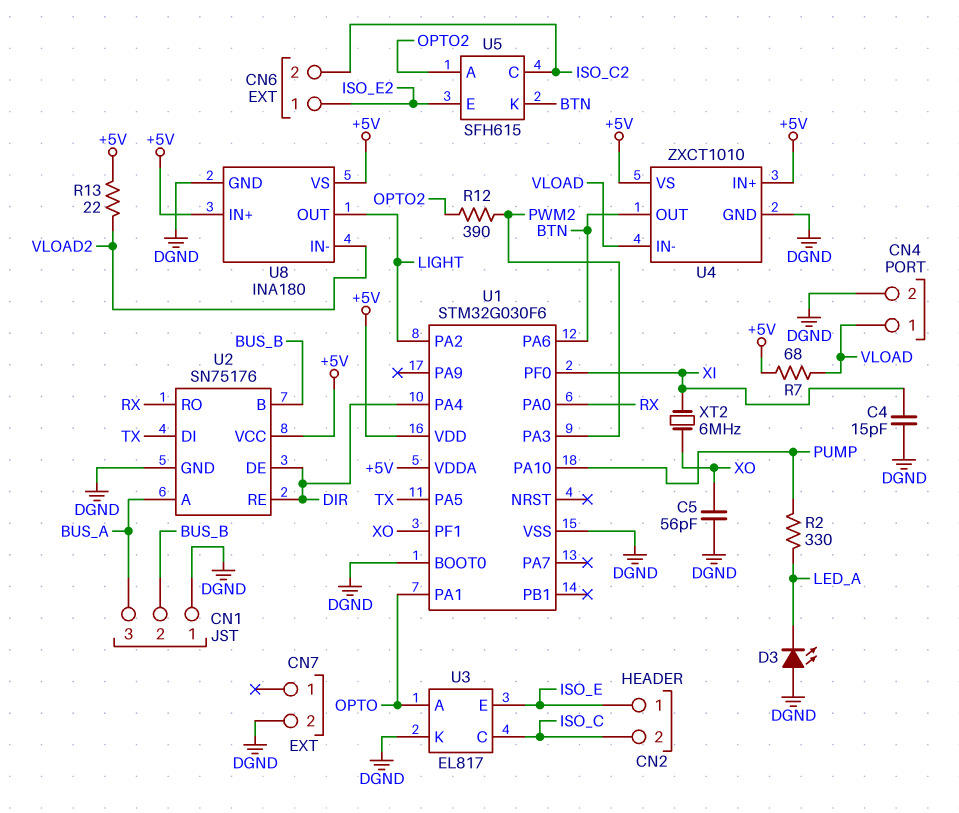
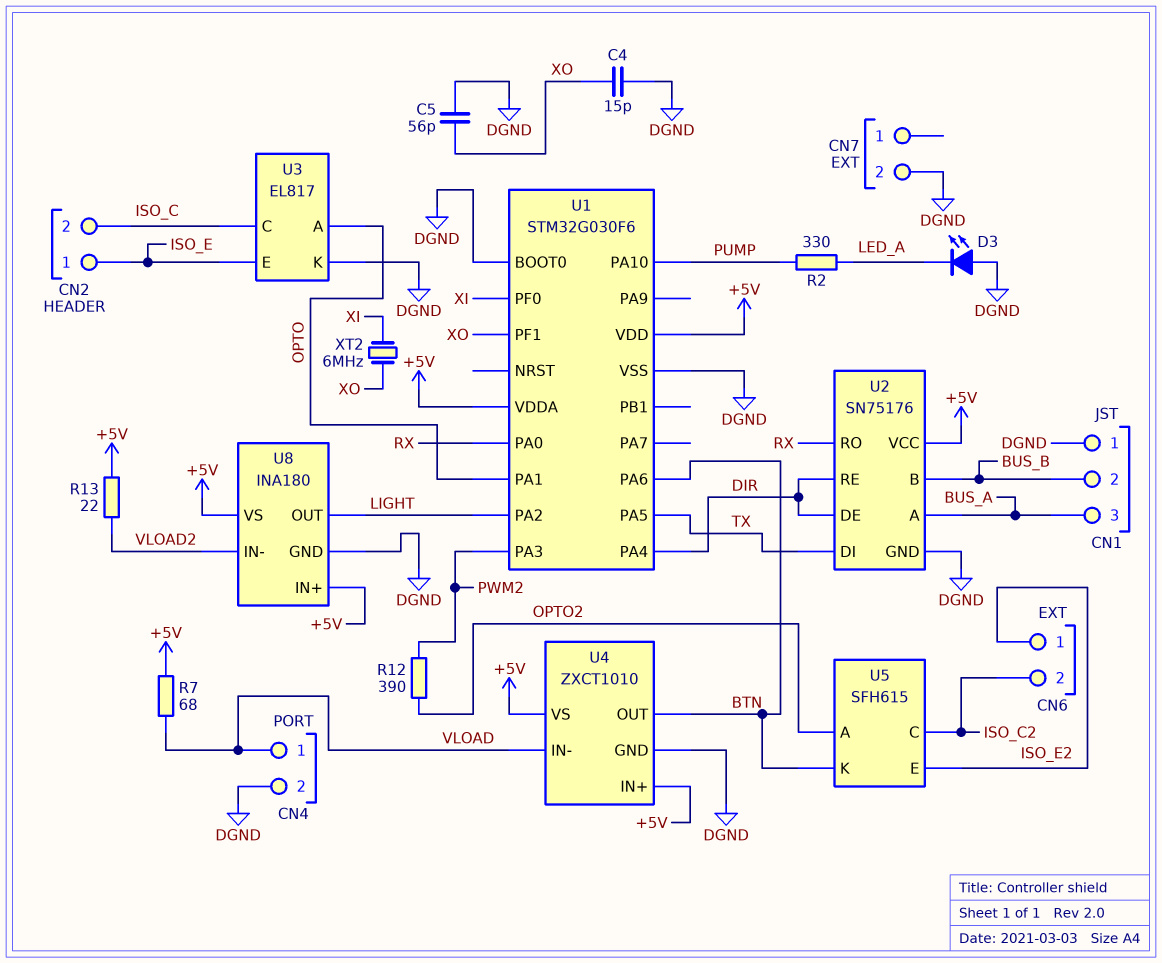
C4: 15pF (DGND, XI) -> 15pF (DGND, XO)

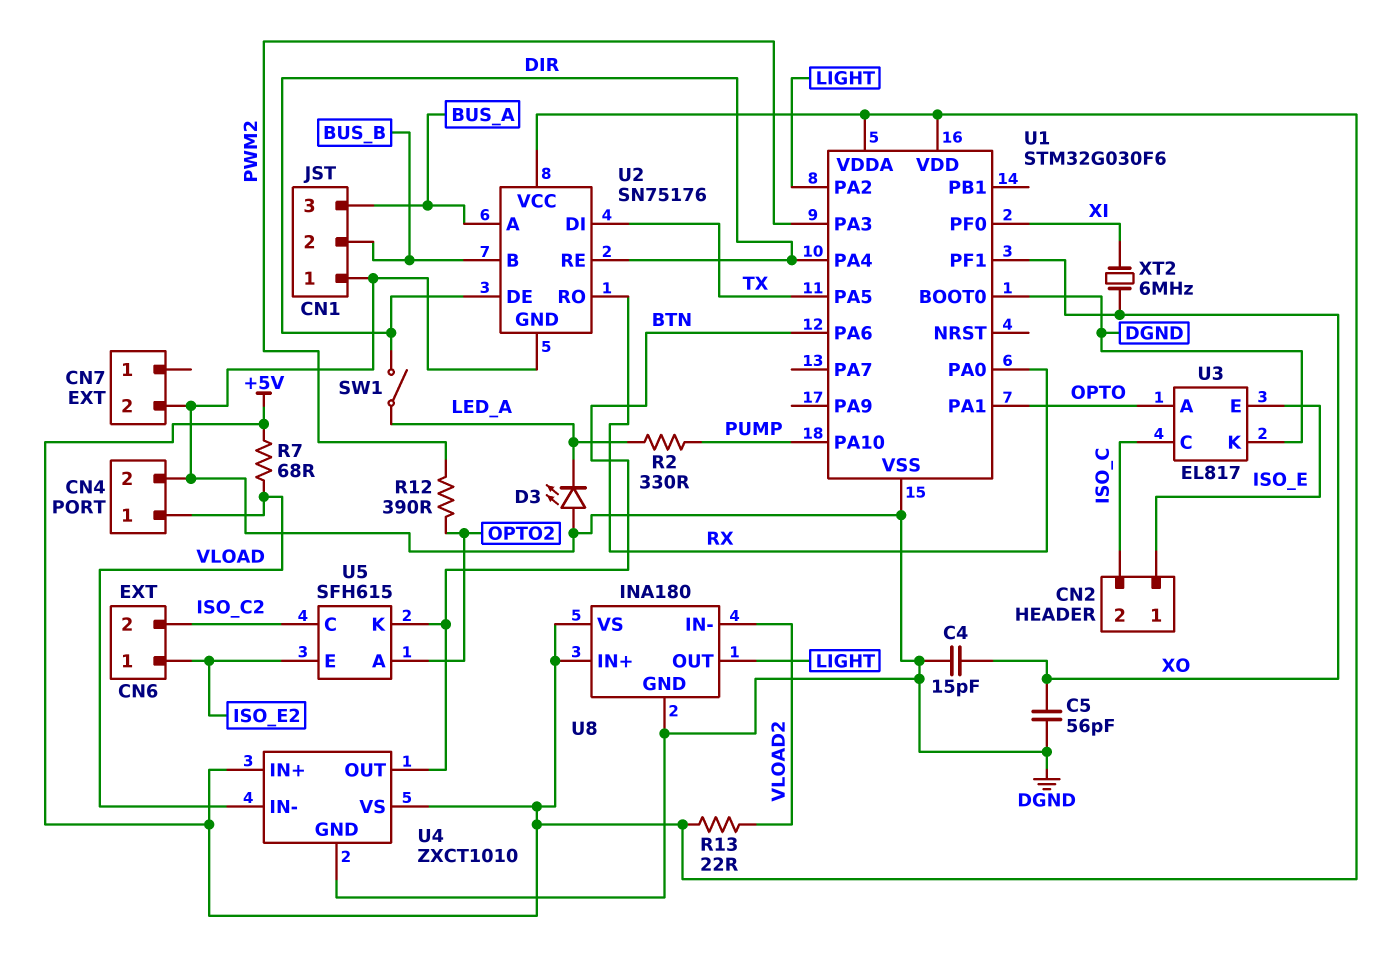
SW1: none -> switch (DIR, LED_A)

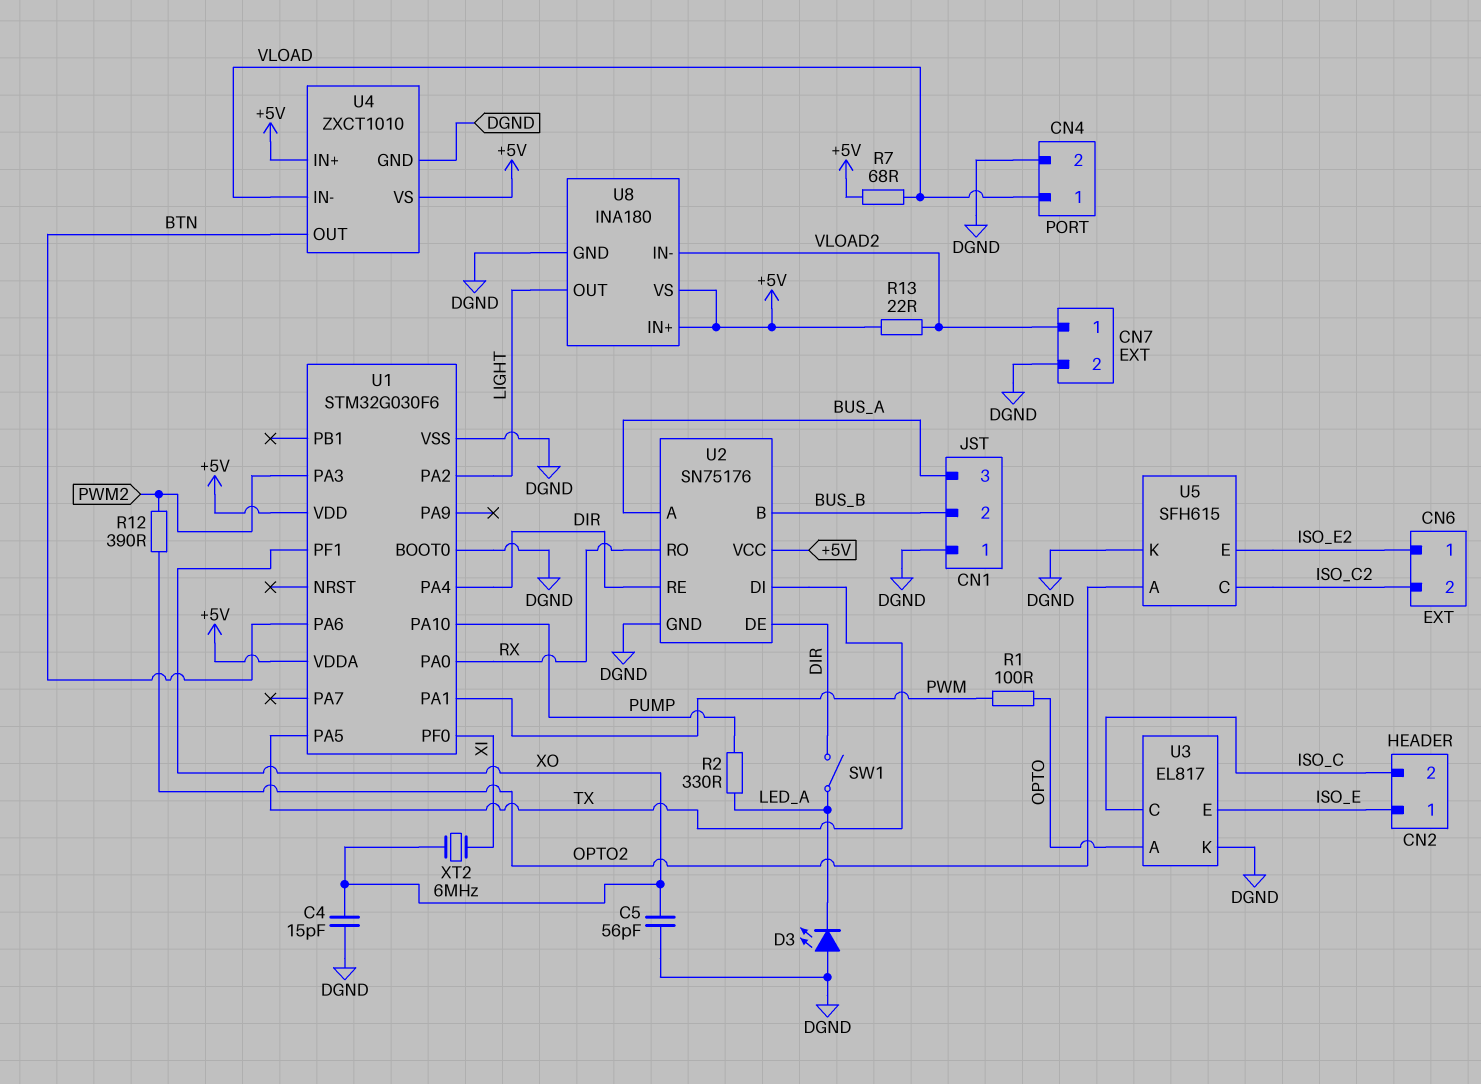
CN7 pin 1: none -> VLOAD2
R1: none -> 100 (OPTO, PWM)
U1 pin PA1: OPTO -> PWM
U5 pin K: BTN -> DGND

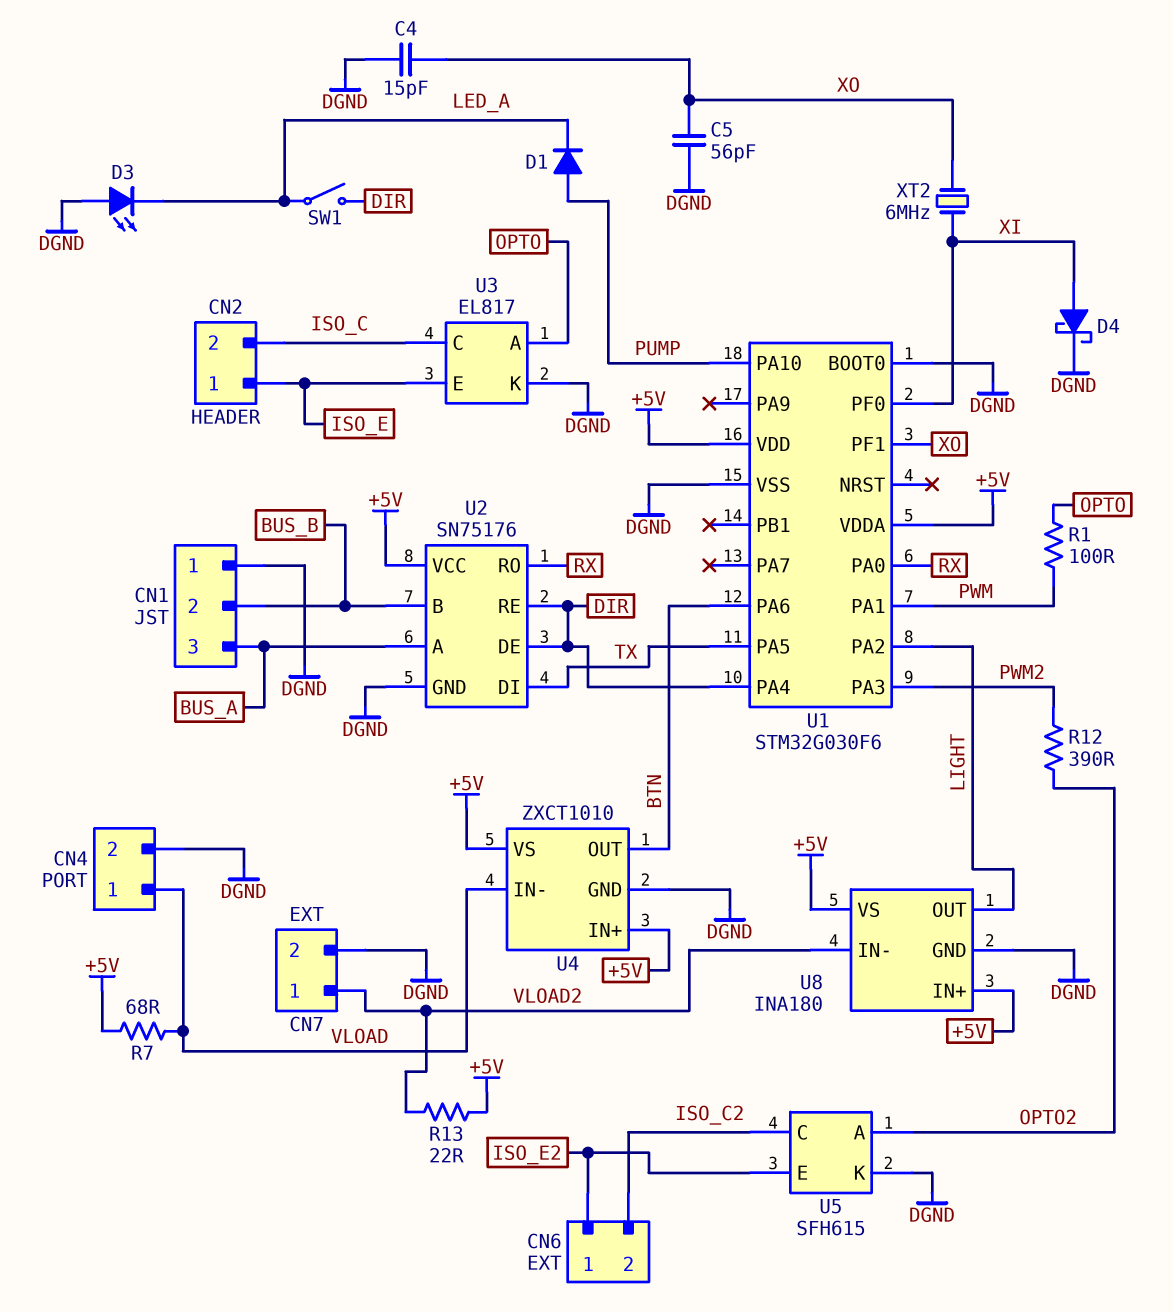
D1: none -> diode (A PUMP, K LED_A)
D4: none -> schottky (A XI, K DGND)
R2: 330 (LED_A, PUMP) -> none

